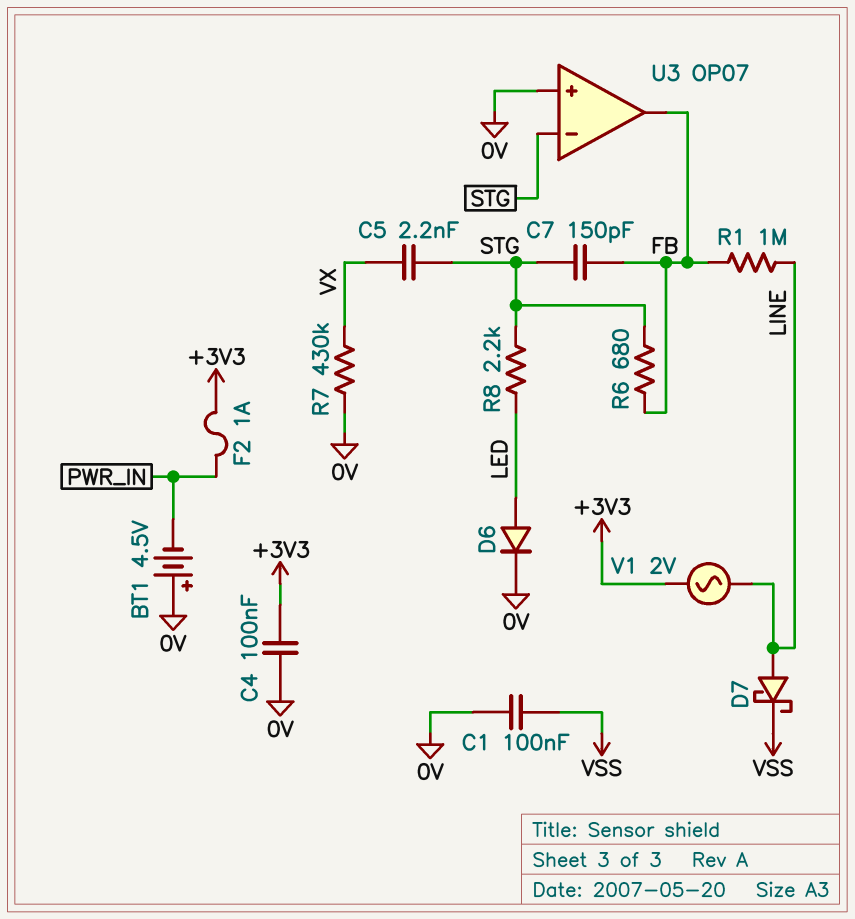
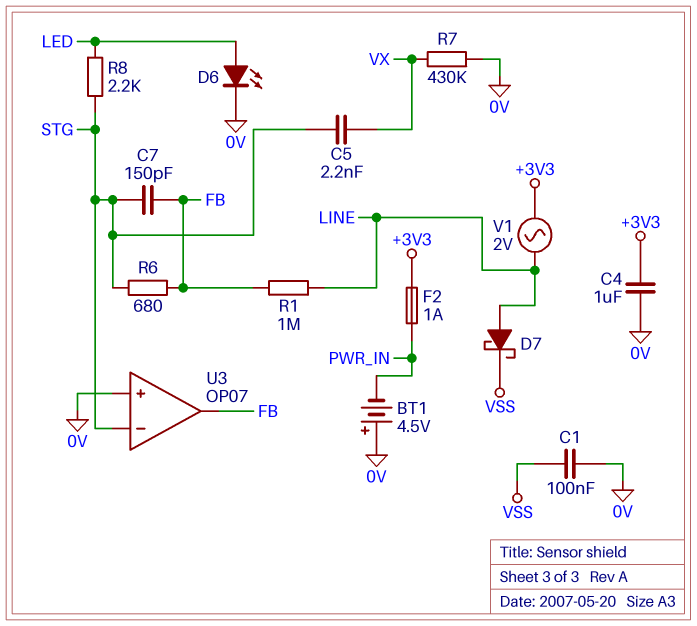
C4: 100nF (+3V3, 0V) -> 1uF (+3V3, 0V)
D6: diode (A LED, K 0V) -> LED (A LED, K 0V)

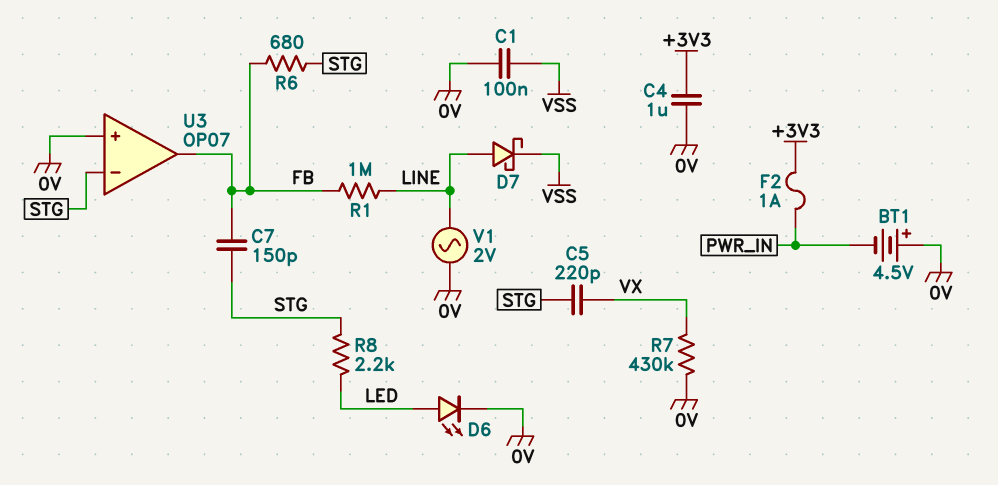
C5: 2.2nF (STG, VX) -> 220pF (STG, VX)
V1: AC 2V (+3V3, LINE) -> AC 2V (0V, LINE)

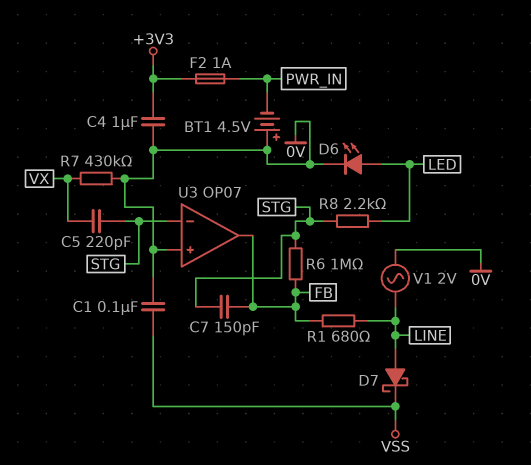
R1: 1M (FB, LINE) -> 680 (FB, LINE)
R6: 680 (FB, STG) -> 1M (FB, STG)

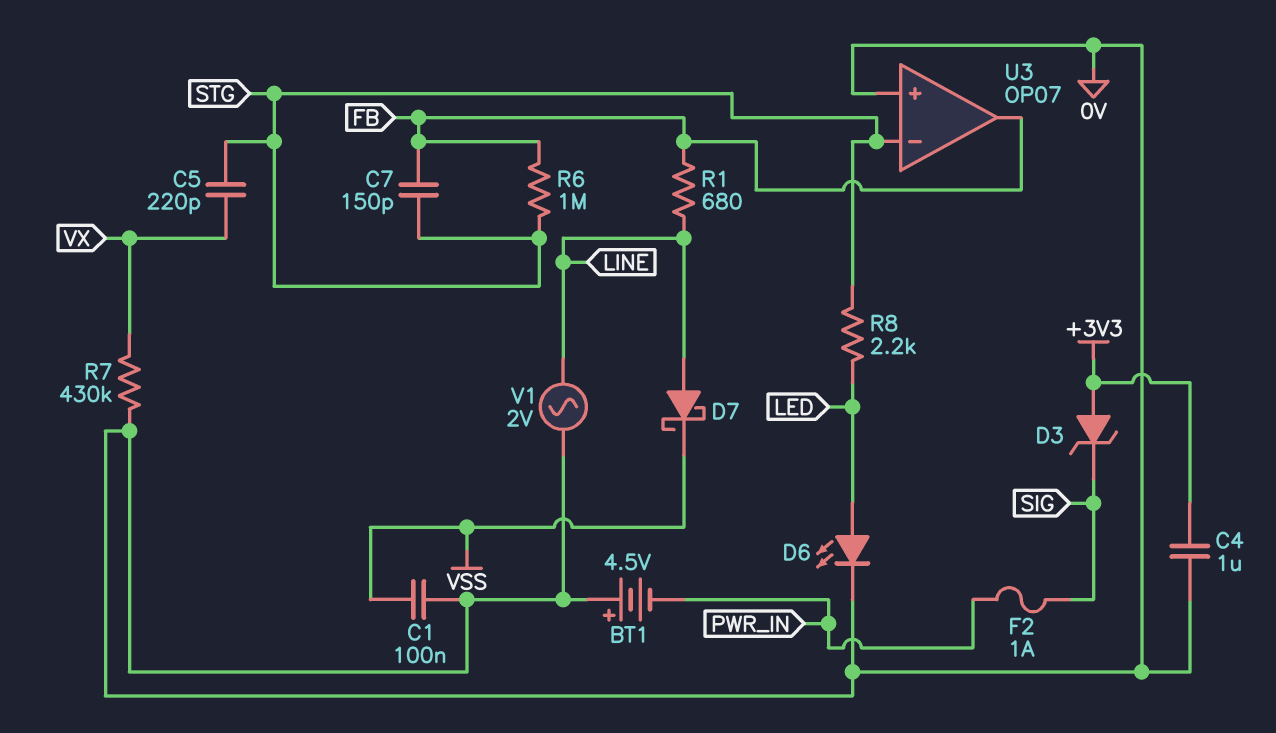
D3: none -> zener (A +3V3, K SIG)
F2: 1A (+3V3, PWR_IN) -> 1A (PWR_IN, SIG)

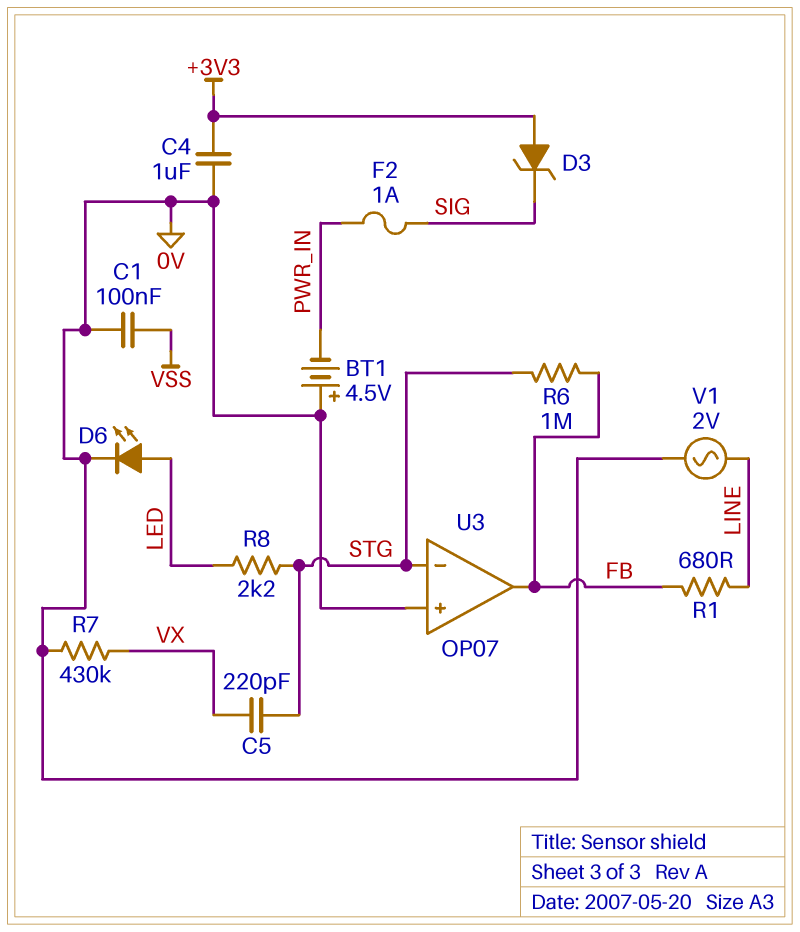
C7: 150pF (FB, STG) -> none
D7: schottky (A LINE, K VSS) -> none

